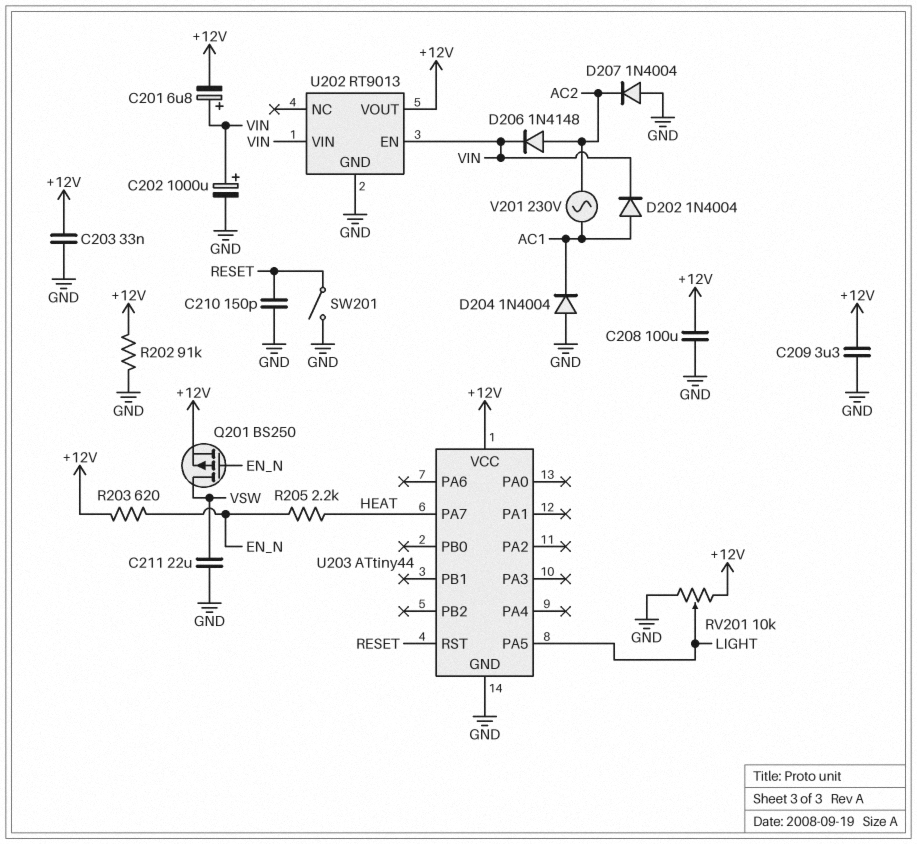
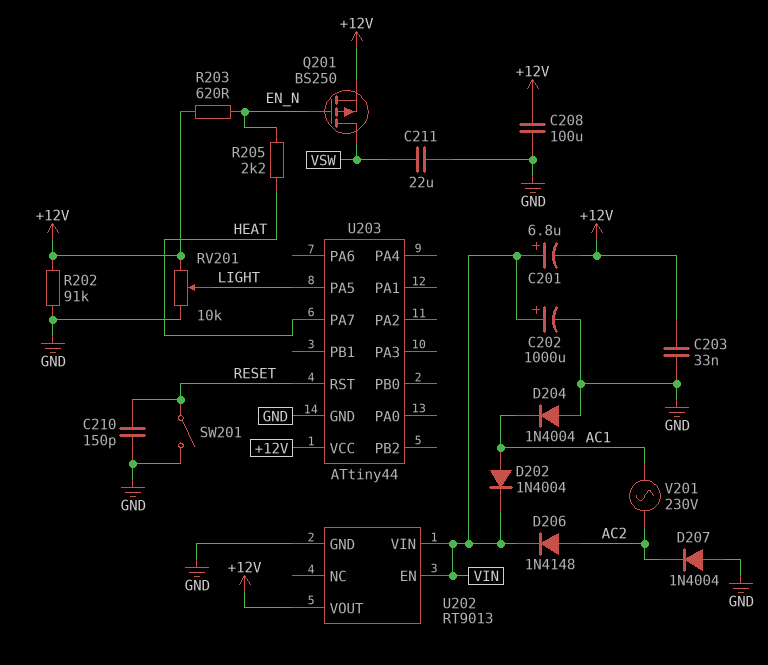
C209: 3.3uF (+12V, GND) -> none

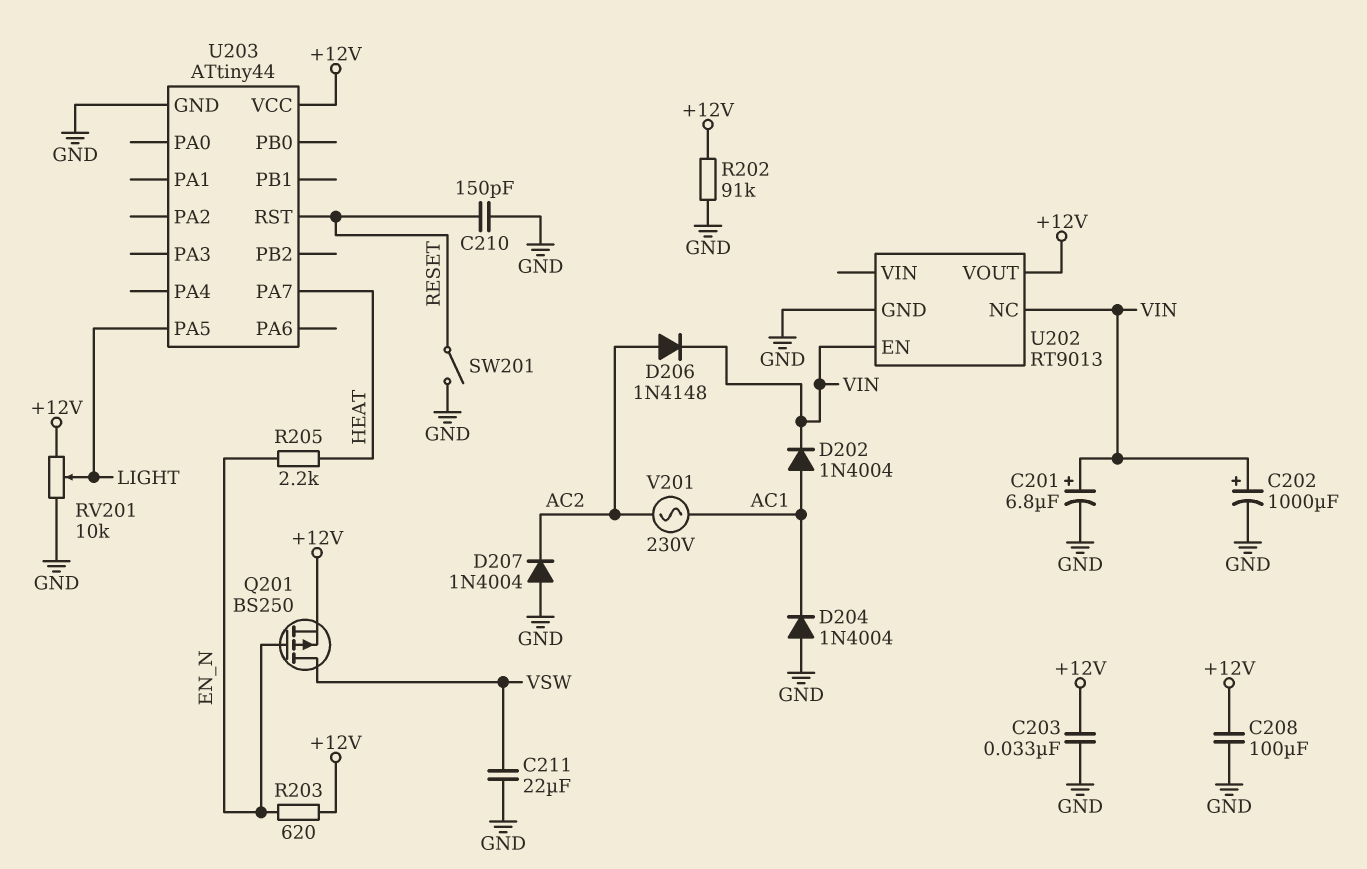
C201: 6.8uF (plus VIN, minus +12V) -> 6.8uF (plus VIN, minus GND)
U202 pin NC: none -> VIN
U202 pin VIN: VIN -> none

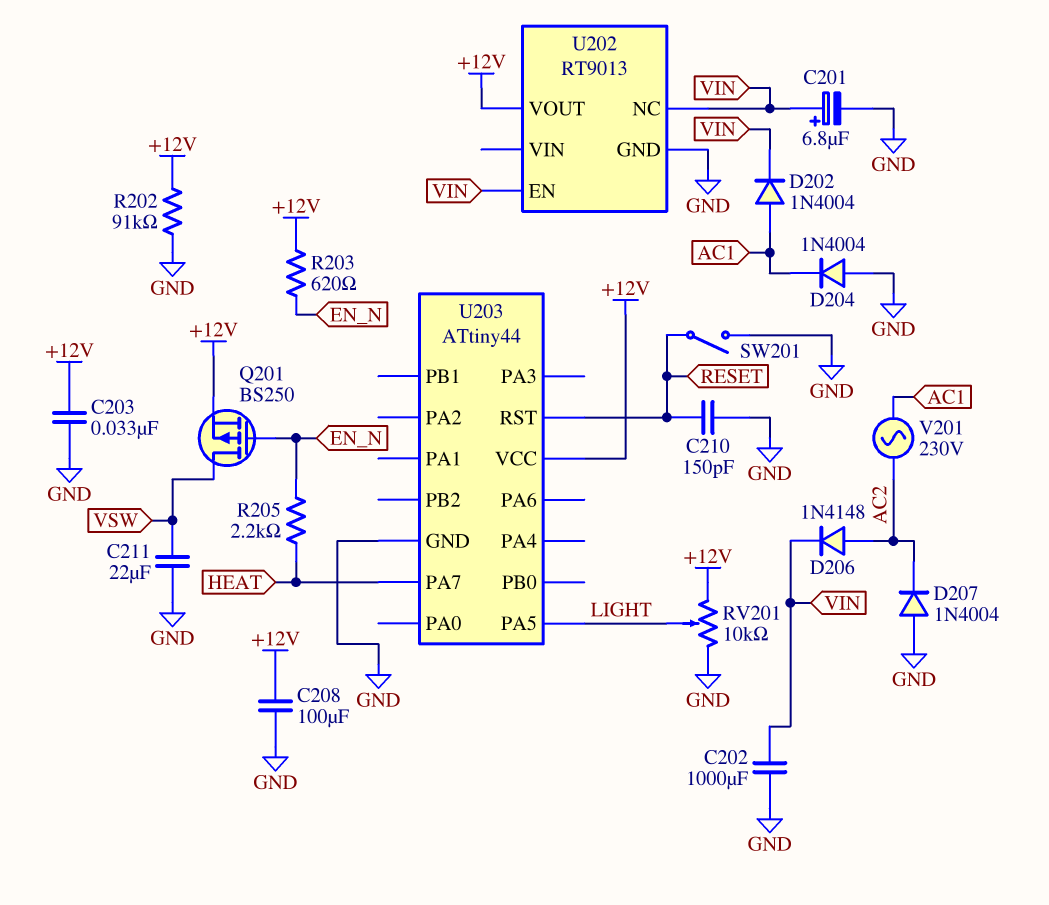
C202: 1000uF (plus VIN, minus GND) -> 1000uF (GND, VIN)

